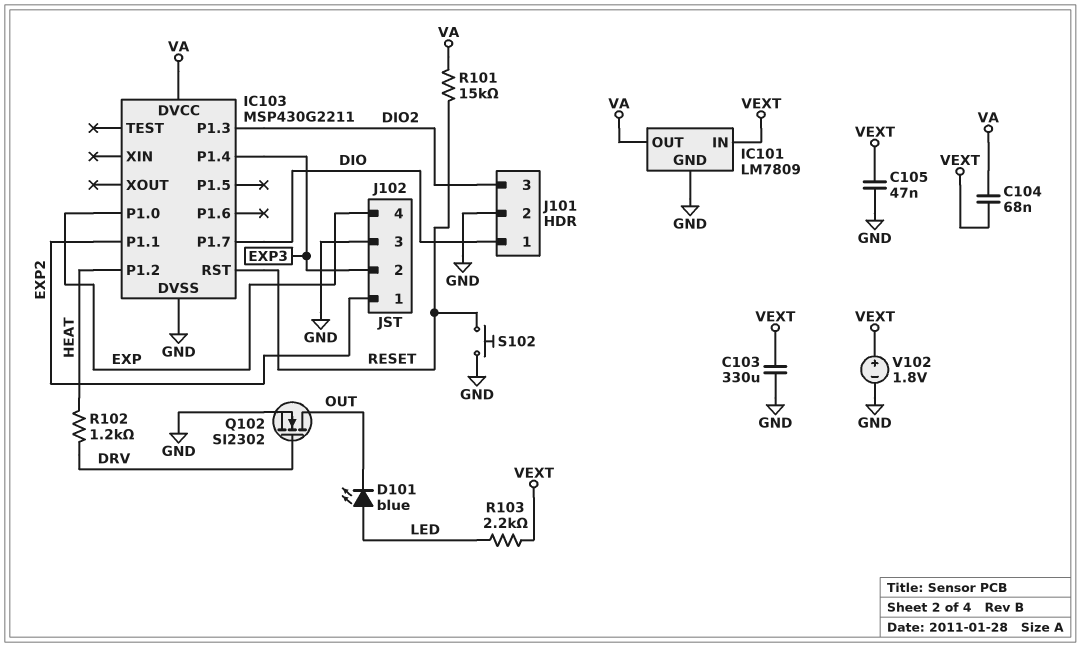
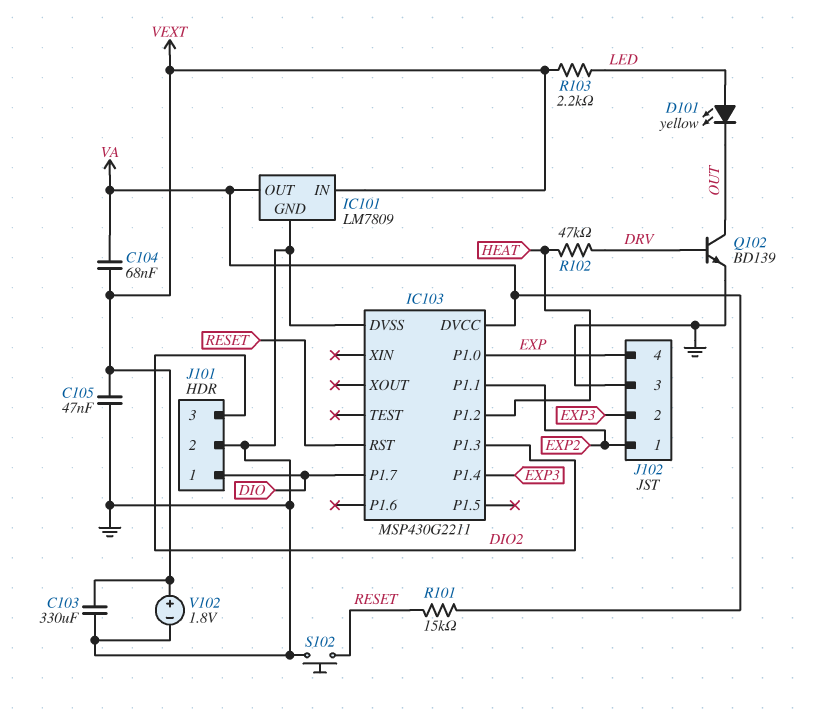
D101: LED blue (A LED, K OUT) -> LED yellow (A LED, K OUT)
Q102: NMOS SI2302 (G DRV, D OUT, S GND) -> NPN BD139 (B DRV, C OUT, E GND)
R102: 1.2k (DRV, HEAT) -> 47k (DRV, HEAT)

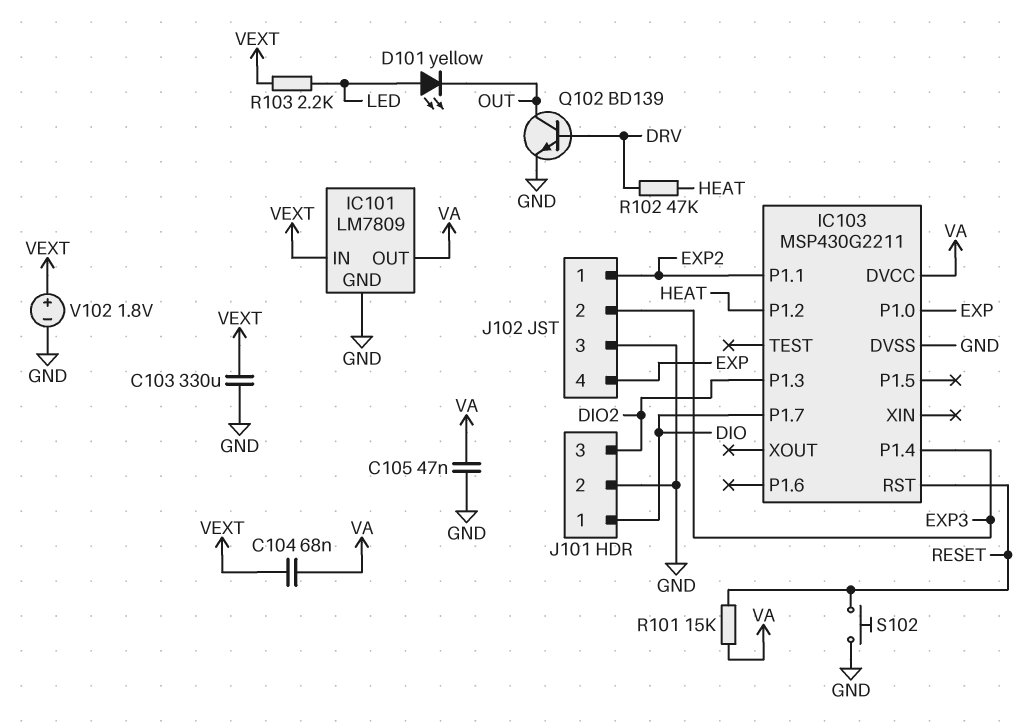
C105: 47nF (GND, VEXT) -> 47nF (GND, VA)

